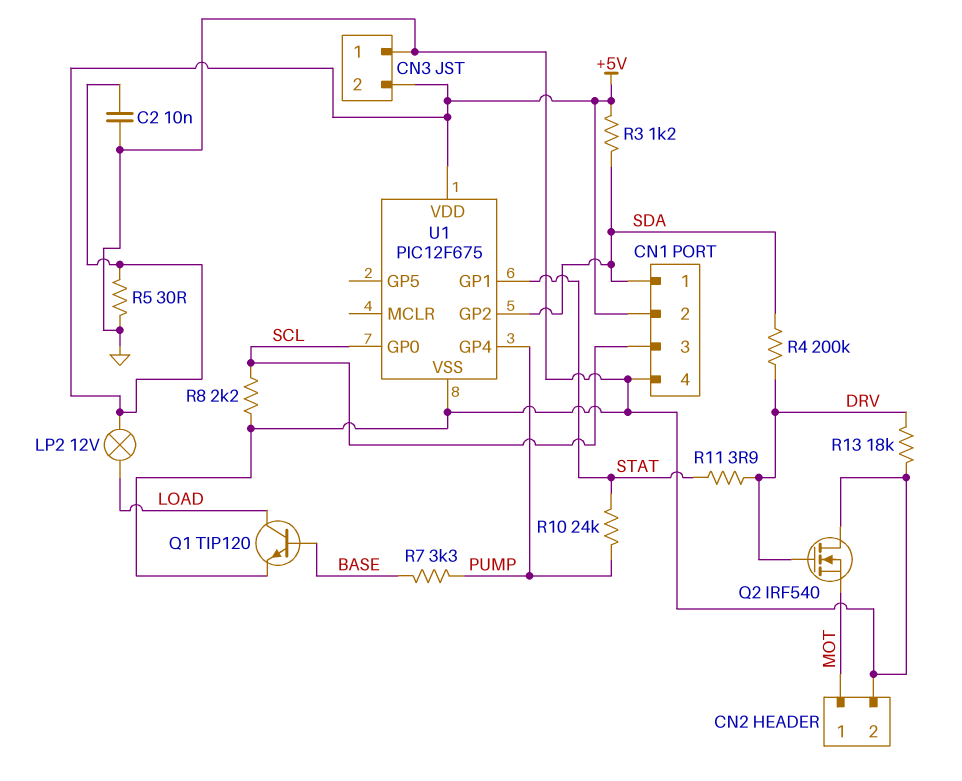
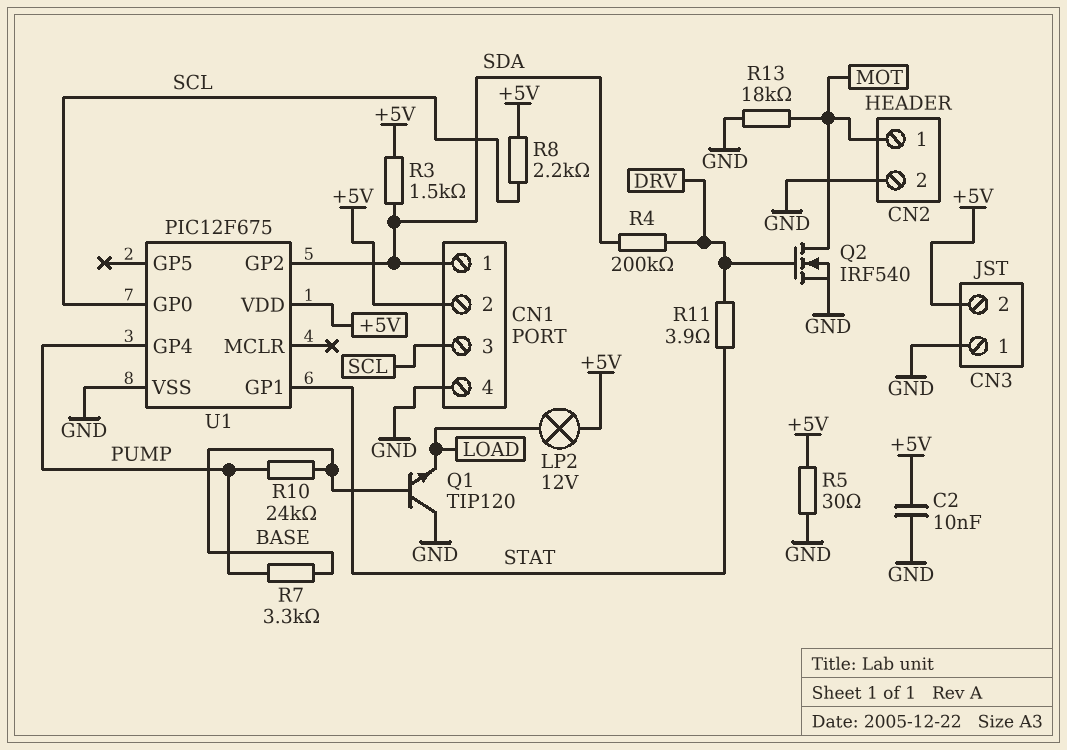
Q1: NPN TIP120 (B BASE, C LOAD, E GND) -> NPN TIP120 (B BASE, C GND, E LOAD)
Q2: NMOS IRF540 (G DRV, D GND, S MOT) -> NMOS IRF540 (G DRV, D MOT, S GND)
R3: 1.2k (+5V, SDA) -> 1.5k (+5V, SDA)
R8: 2.2k (GND, SCL) -> 2.2k (+5V, SCL)
R10: 24k (PUMP, STAT) -> 24k (BASE, PUMP)
R13: 18k (DRV, GND) -> 18k (GND, MOT)

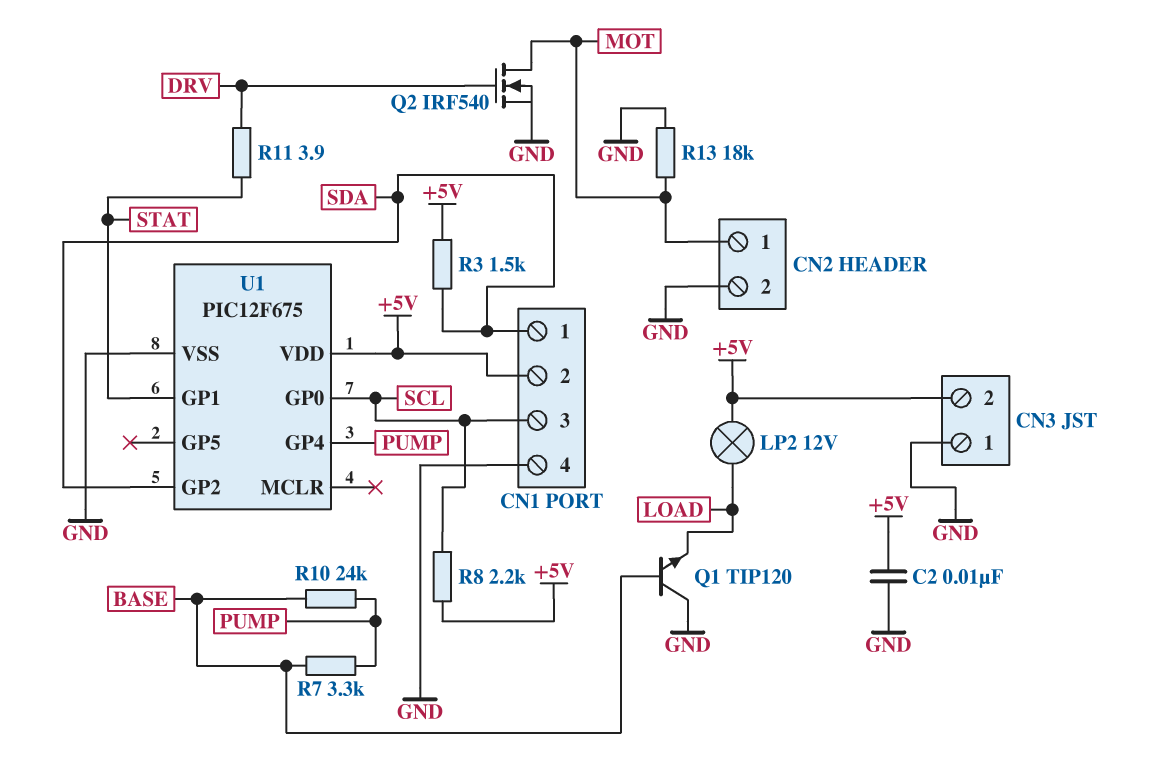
R4: 200k (DRV, SDA) -> none
R5: 30 (+5V, GND) -> none

